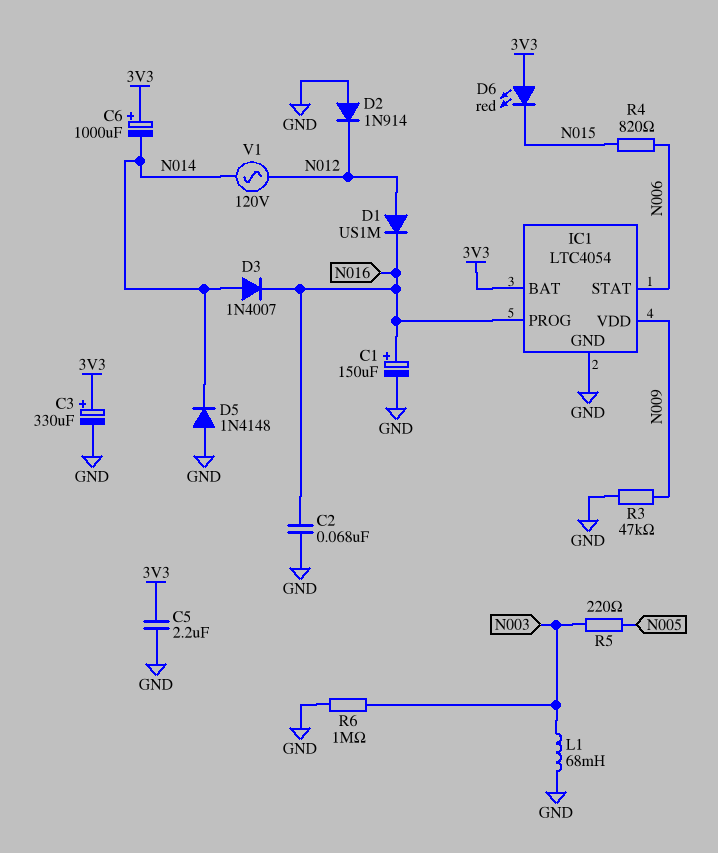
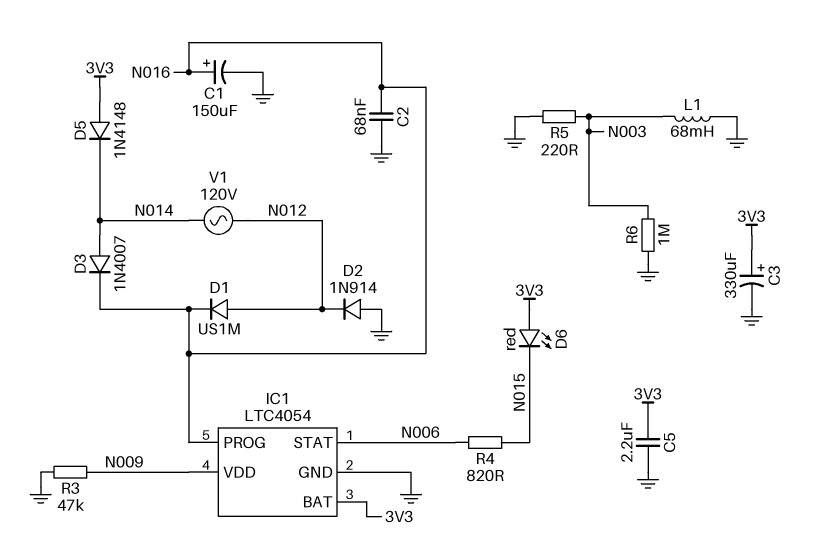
C6: 1000uF (plus 3V3, minus N014) -> none
D5: diode 1N4148 (A GND, K N014) -> diode 1N4148 (A 3V3, K N014)
R5: 220 (N003, N005) -> 220 (GND, N003)

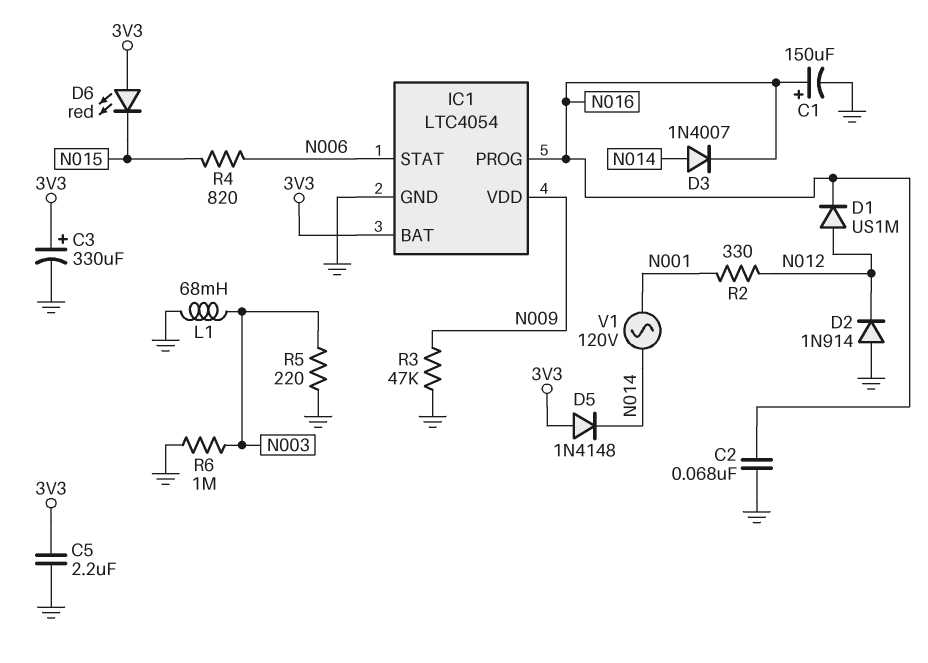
R2: none -> 330 (N001, N012)
V1: AC 120V (N012, N014) -> AC 120V (N001, N014)

